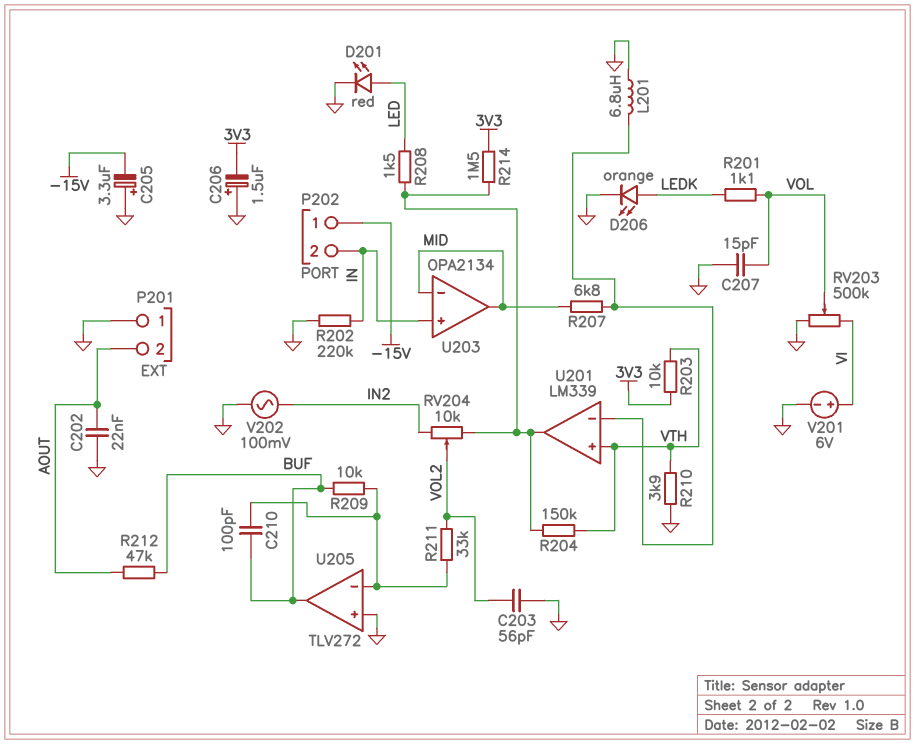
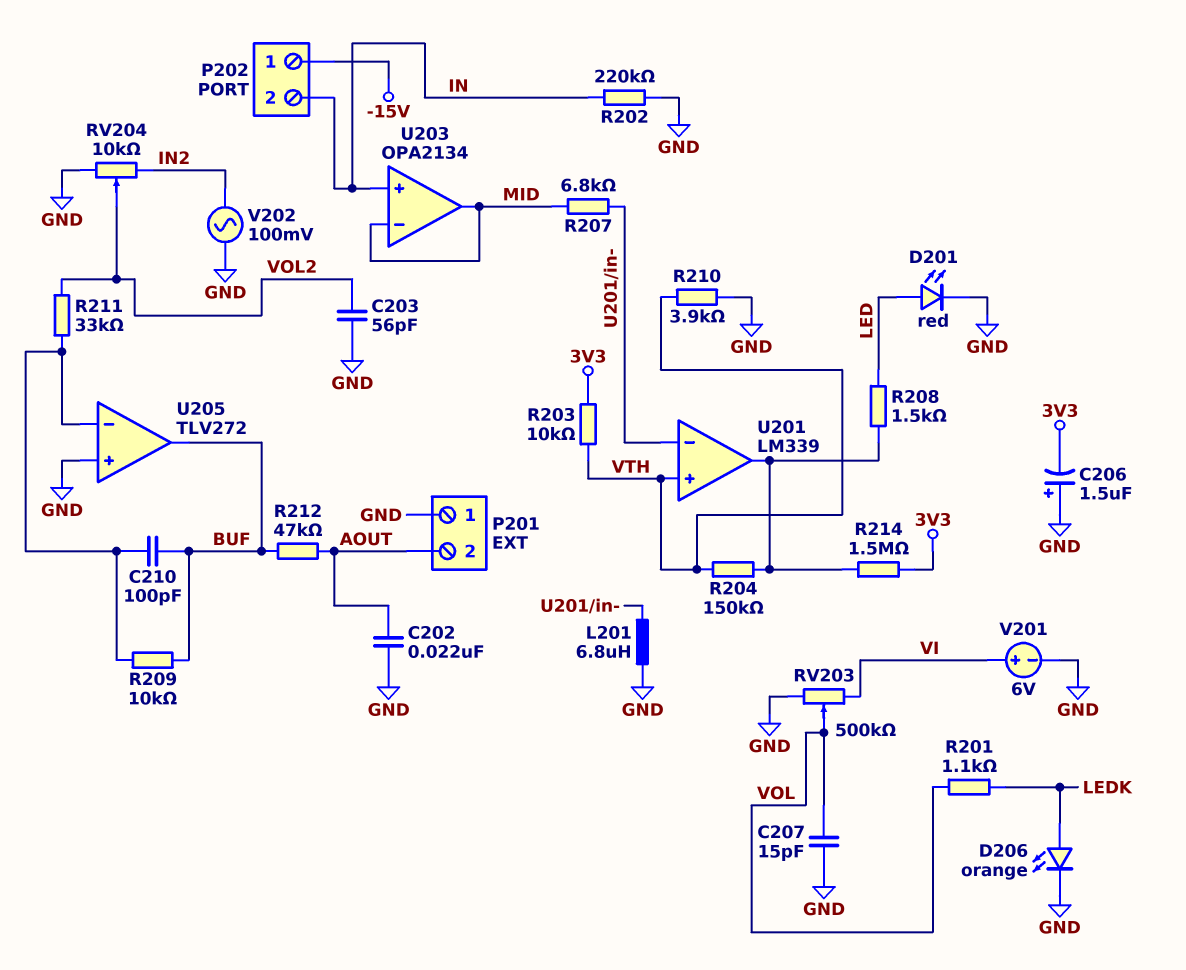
C205: 3.3uF (plus GND, minus -15V) -> none
RV204: 10k (IN2, U201/out, wiper VOL2) -> 10k (GND, IN2, wiper VOL2)

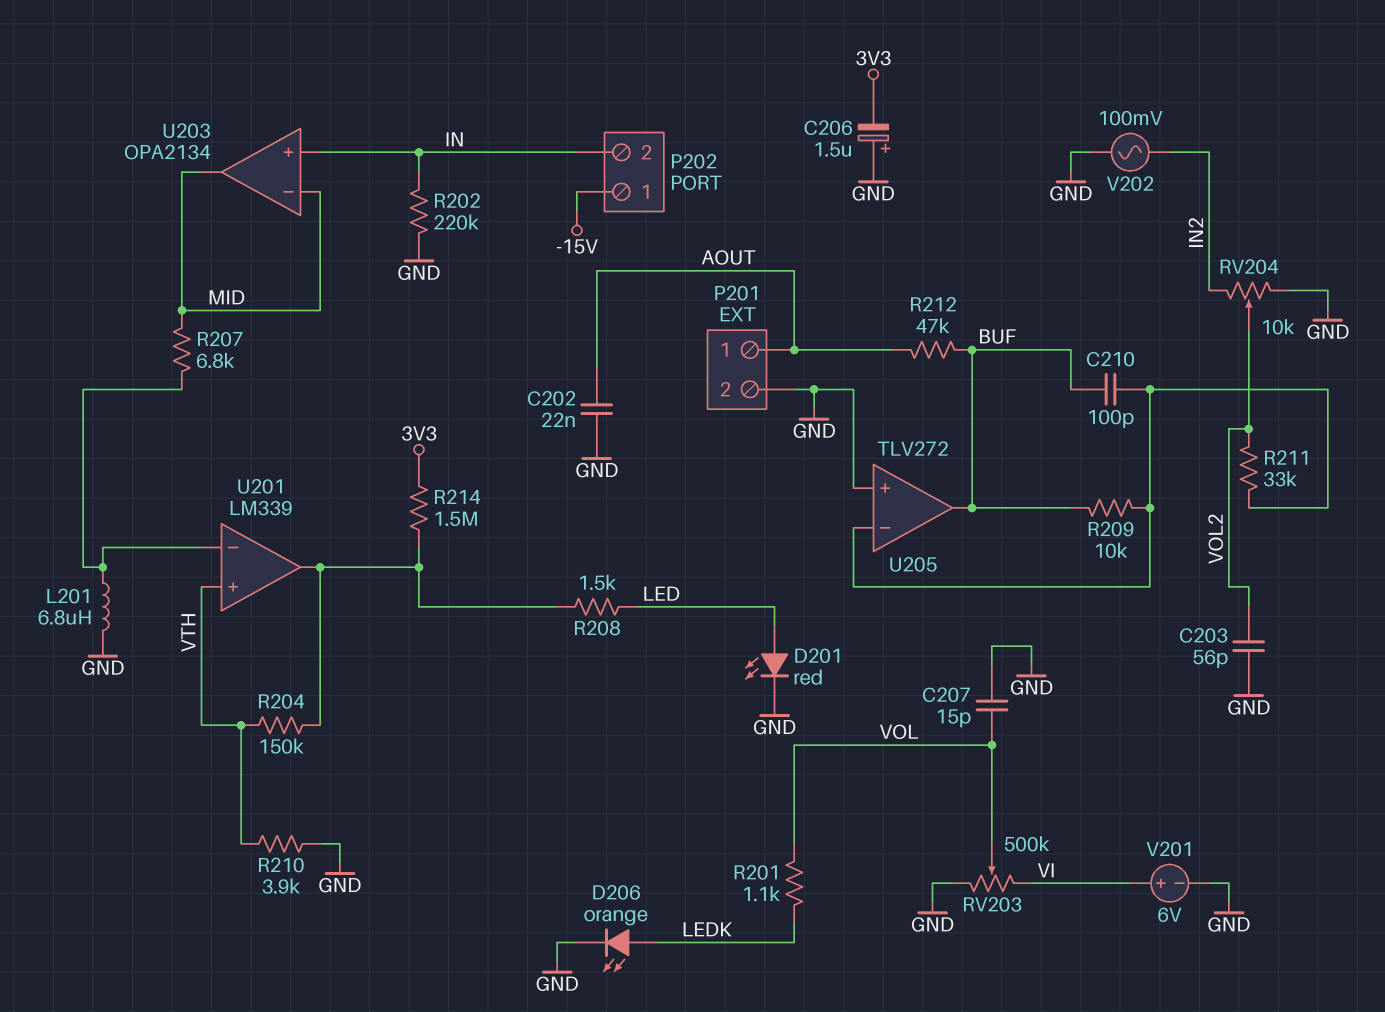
P201 pin 1: GND -> AOUT
P201 pin 2: AOUT -> GND
R203: 10k (3V3, VTH) -> none

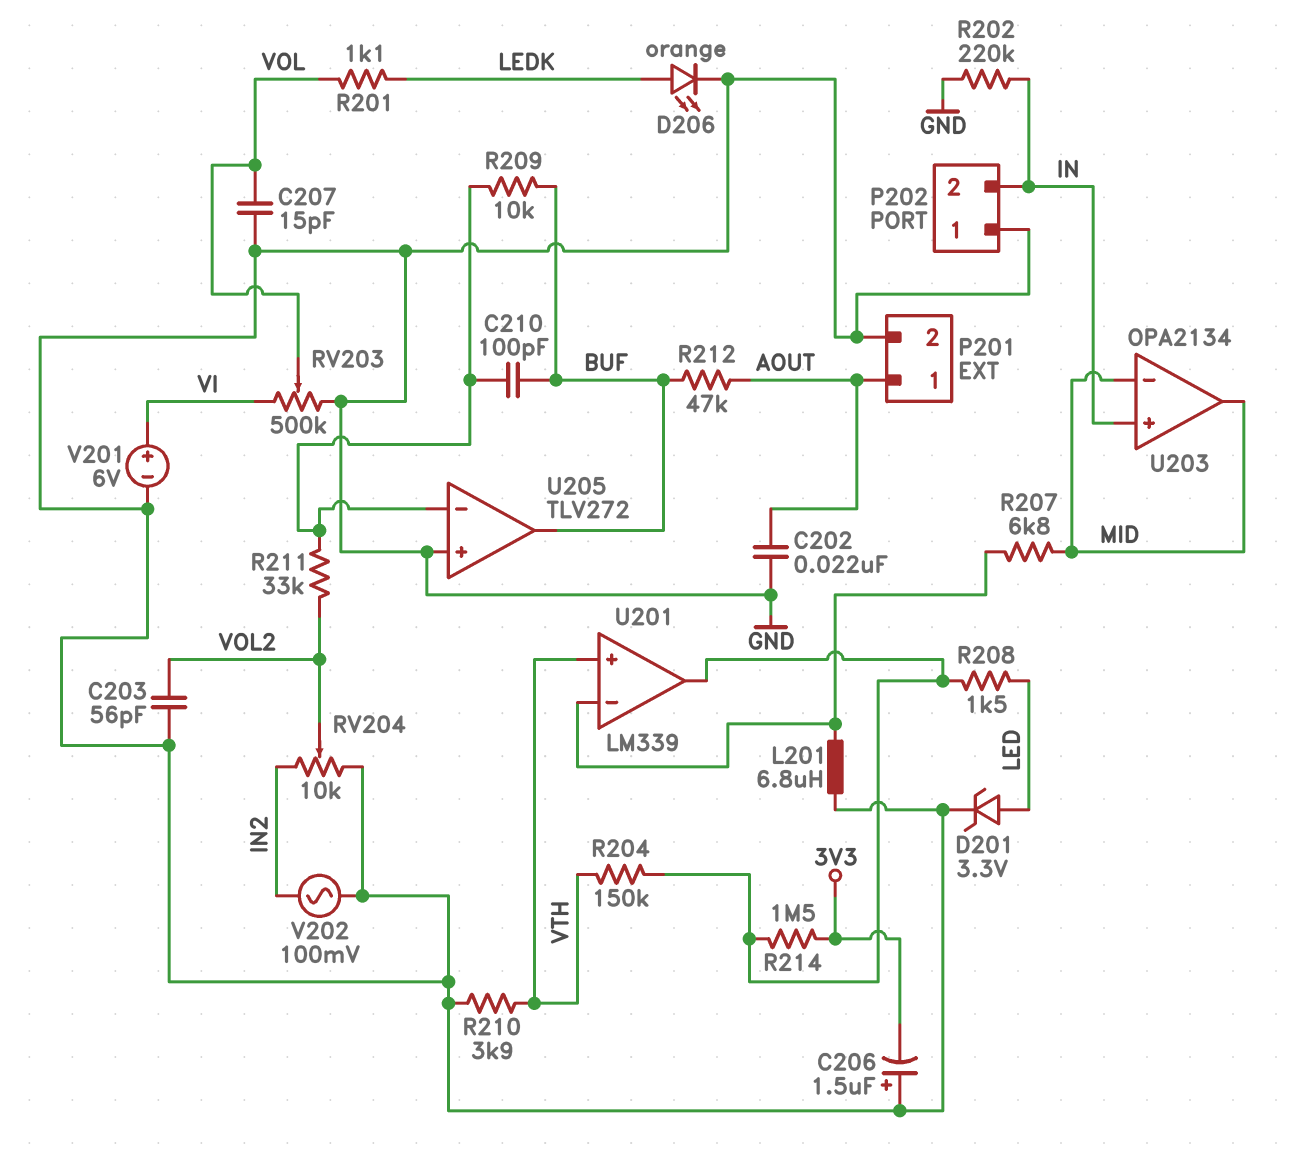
D201: LED red (A LED, K GND) -> zener 3.3V (A LED, K GND)
P202 pin 1: -15V -> GND

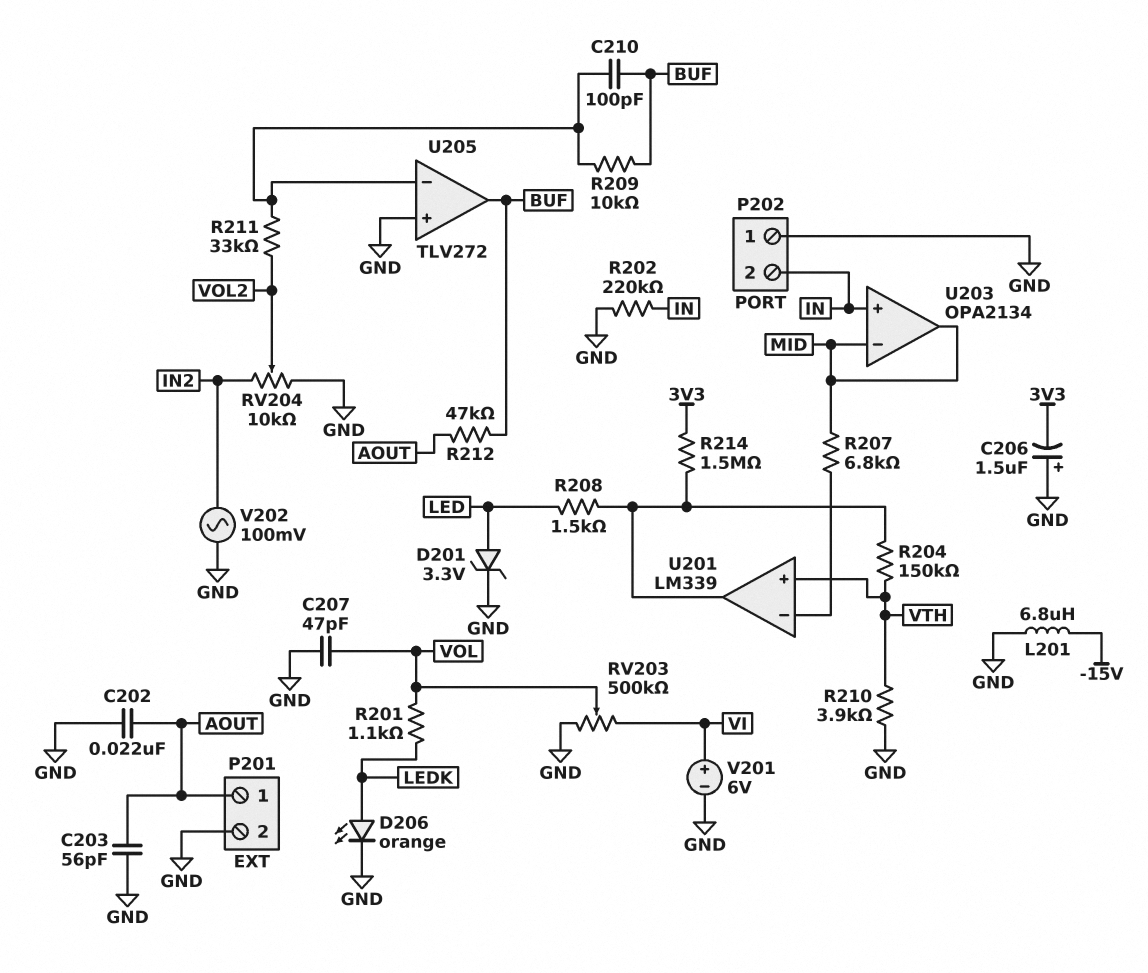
C203: 56pF (GND, VOL2) -> 56pF (AOUT, GND)
C207: 15pF (GND, VOL) -> 47pF (GND, VOL)
L201: 6.8uH (GND, U201/in-) -> 6.8uH (-15V, GND)

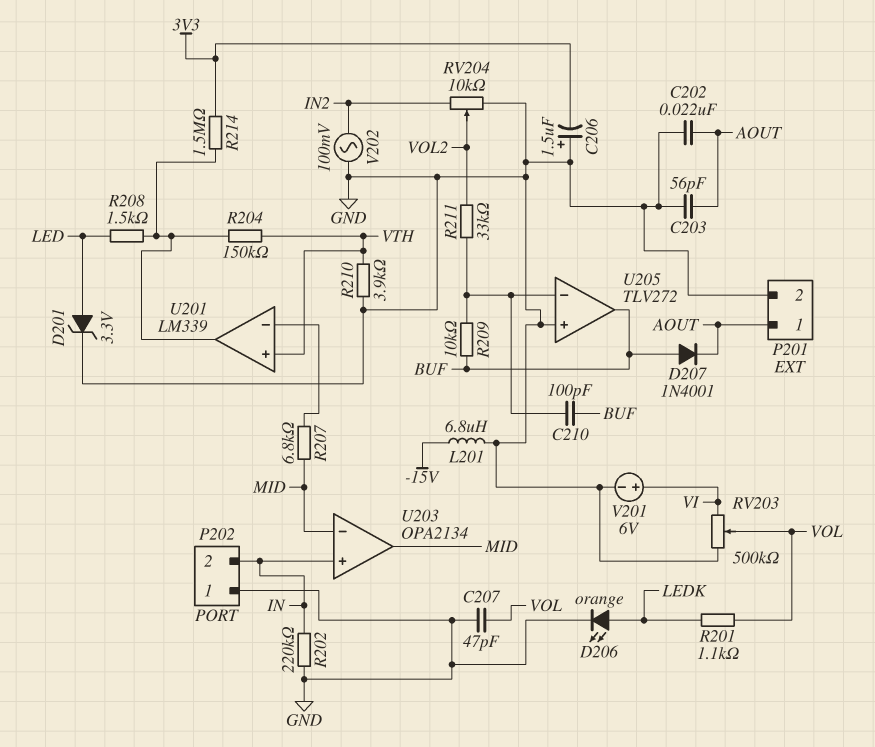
D207: none -> diode 1N4001 (A BUF, K AOUT)
R212: 47k (AOUT, BUF) -> none

